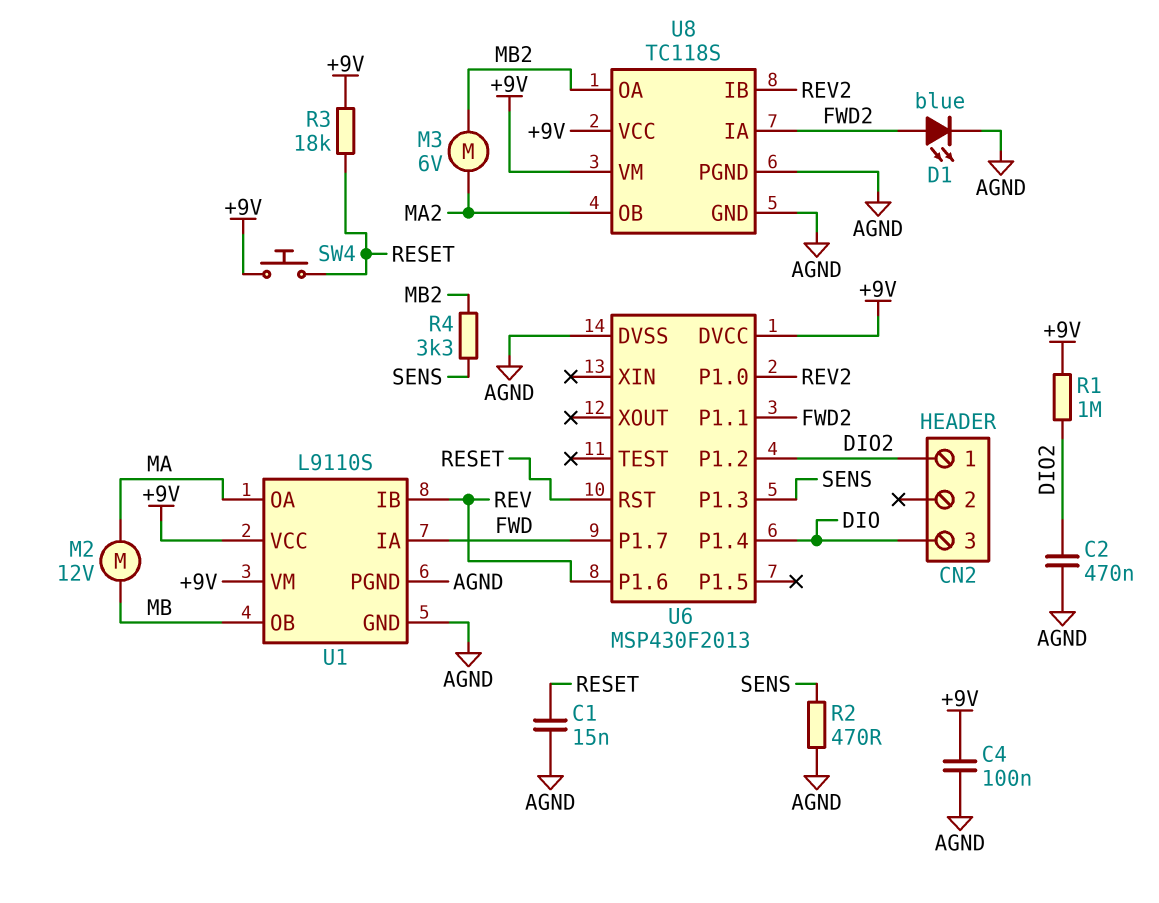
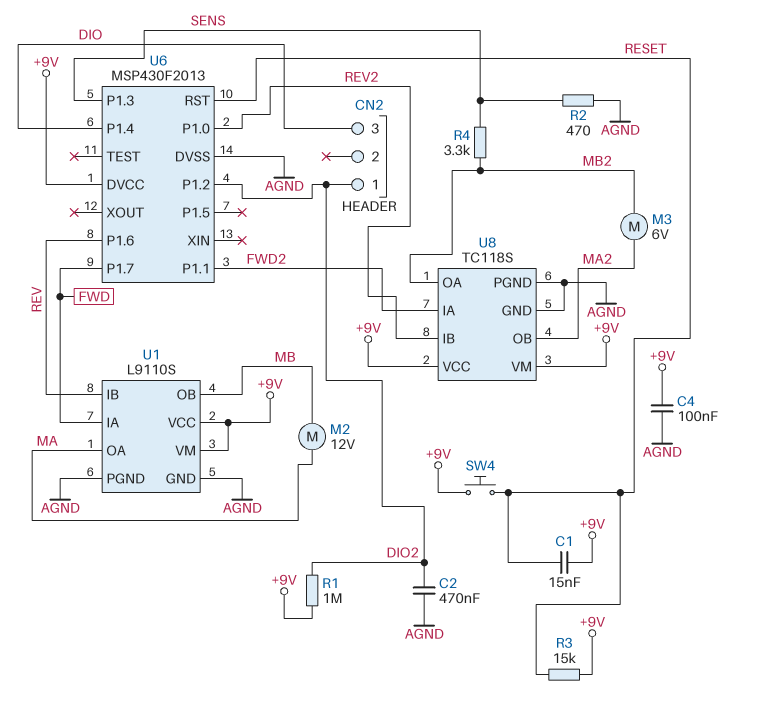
C1: 15nF (AGND, RESET) -> 15nF (+9V, RESET)
D1: LED blue (A FWD2, K AGND) -> none
R3: 18k (+9V, RESET) -> 15k (+9V, RESET)

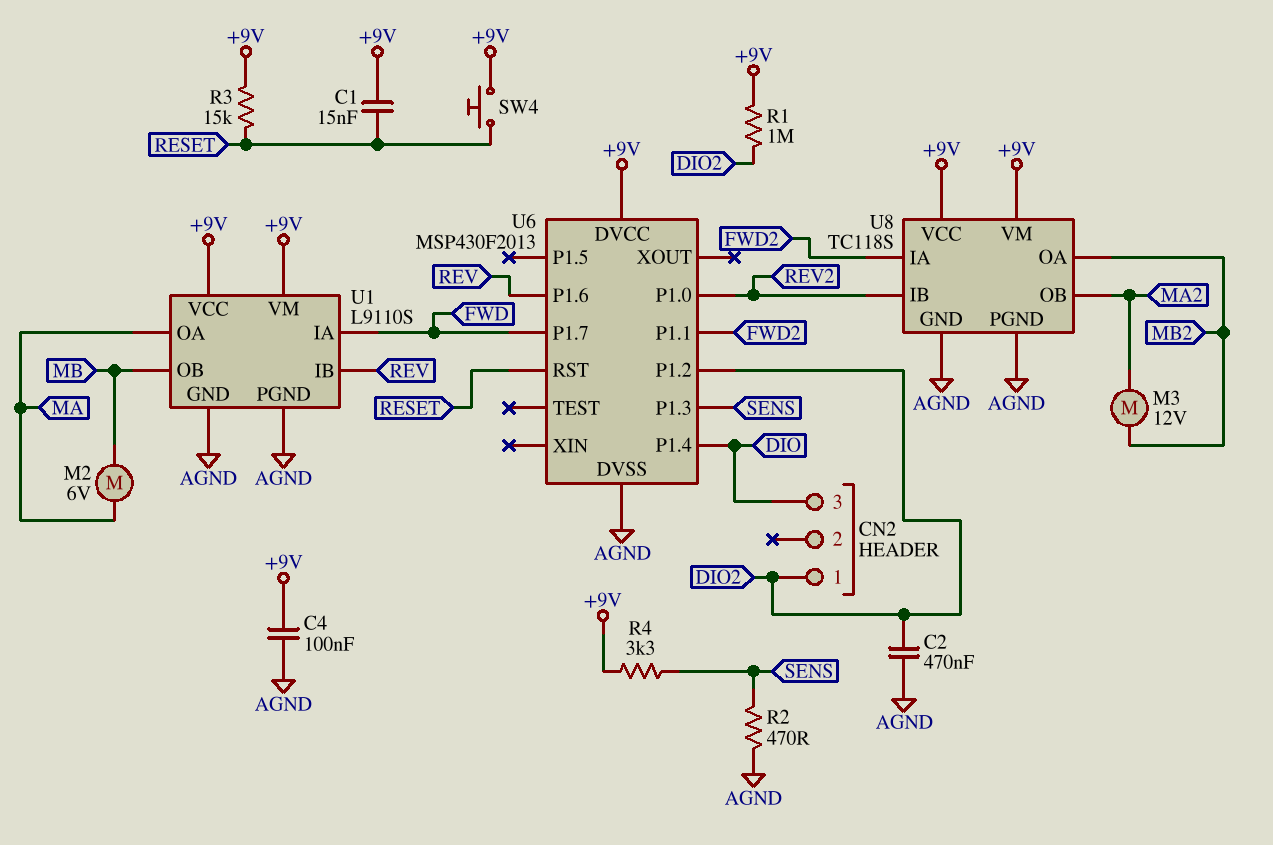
M2: motor 12V (MA, MB) -> motor 6V (MA, MB)
M3: motor 6V (MA2, MB2) -> motor 12V (MA2, MB2)
R4: 3.3k (MB2, SENS) -> 3.3k (+9V, SENS)

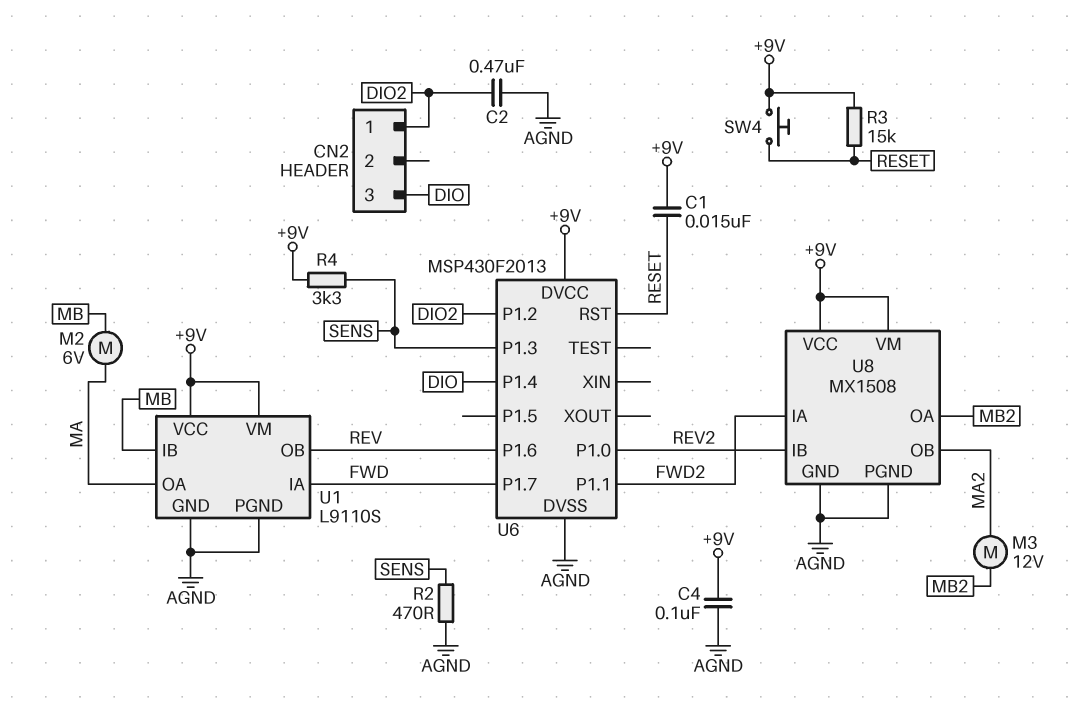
R1: 1M (+9V, DIO2) -> none
U1 pin IB: REV -> MB
U1 pin OB: MB -> REV
U8: TC118S -> MX1508

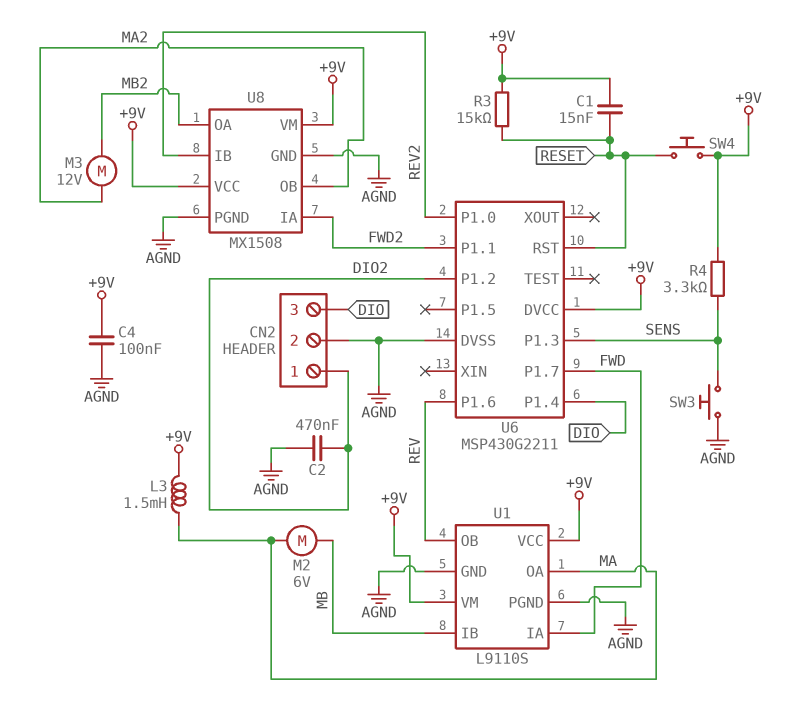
CN2 pin 2: none -> AGND
L3: none -> 1.5mH (+9V, MA)
R2: 470 (AGND, SENS) -> none
SW3: none -> button (AGND, SENS)
U6: MSP430F2013 -> MSP430G2211

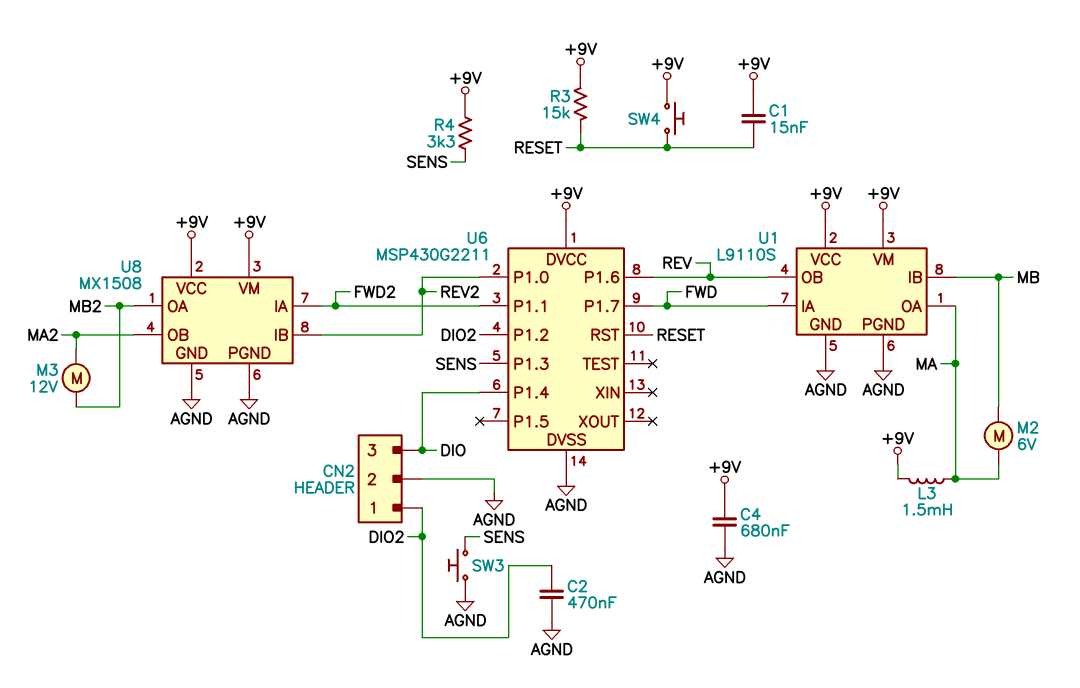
C4: 100nF (+9V, AGND) -> 680nF (+9V, AGND)

